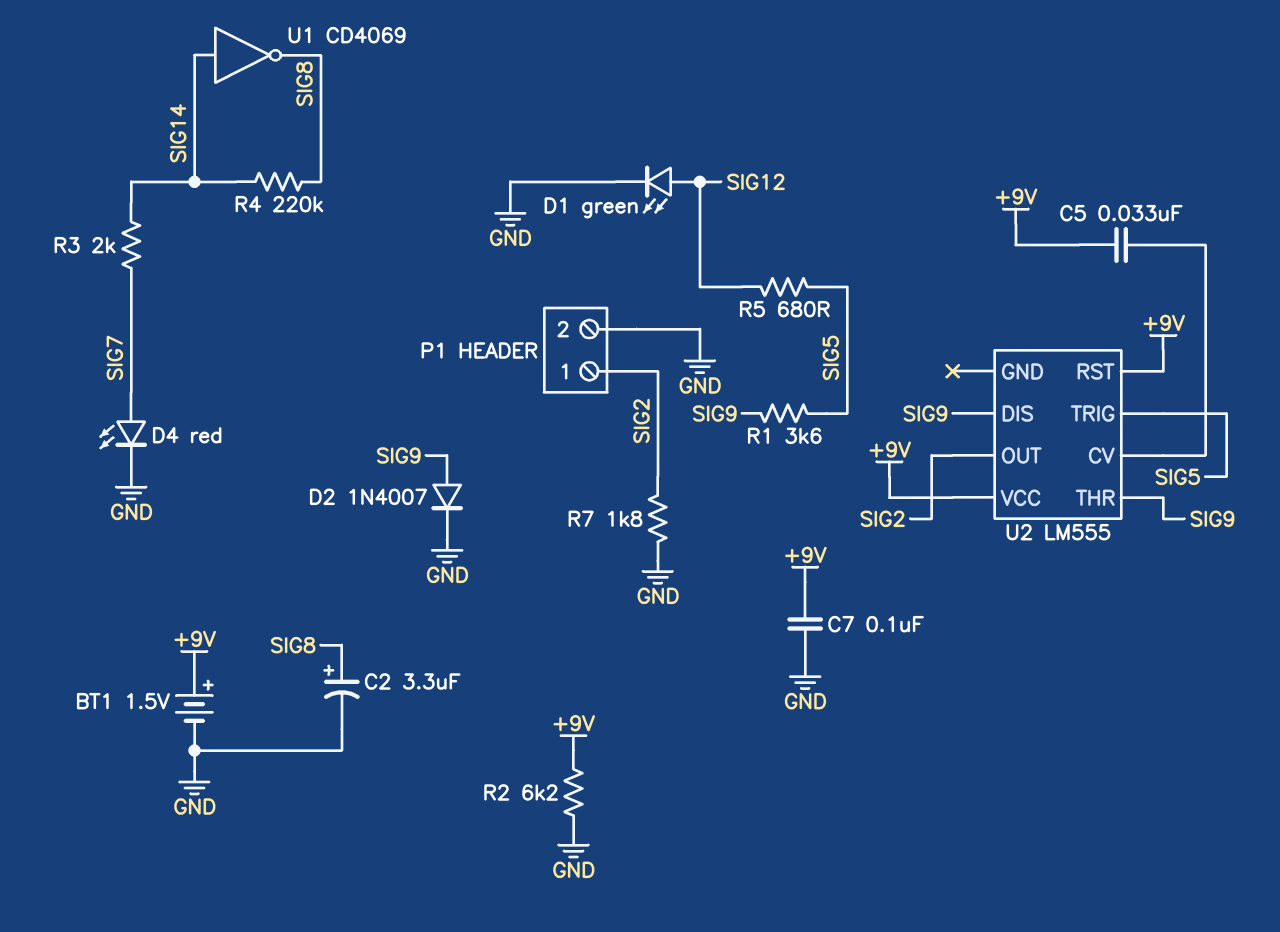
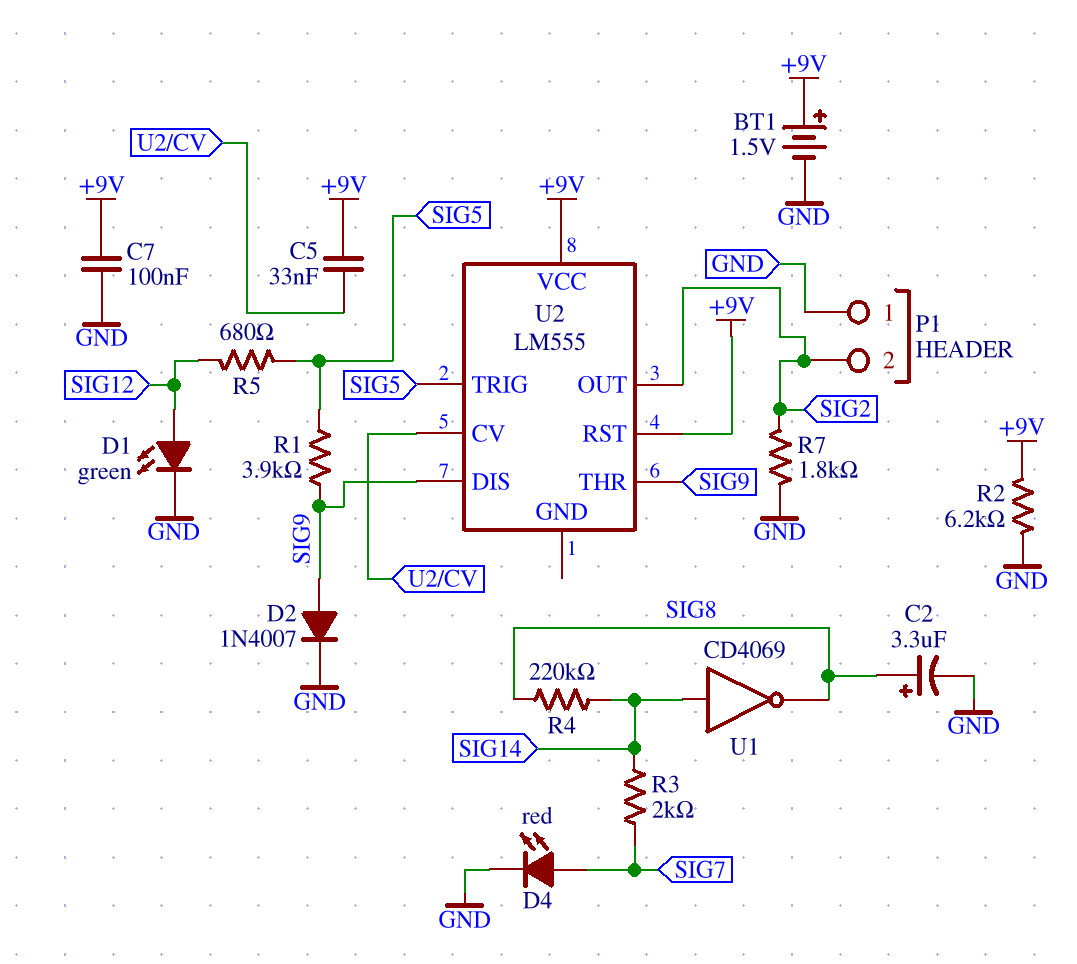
P1 pin 1: SIG2 -> GND
P1 pin 2: GND -> SIG2
R1: 3.6k (SIG5, SIG9) -> 3.9k (SIG5, SIG9)

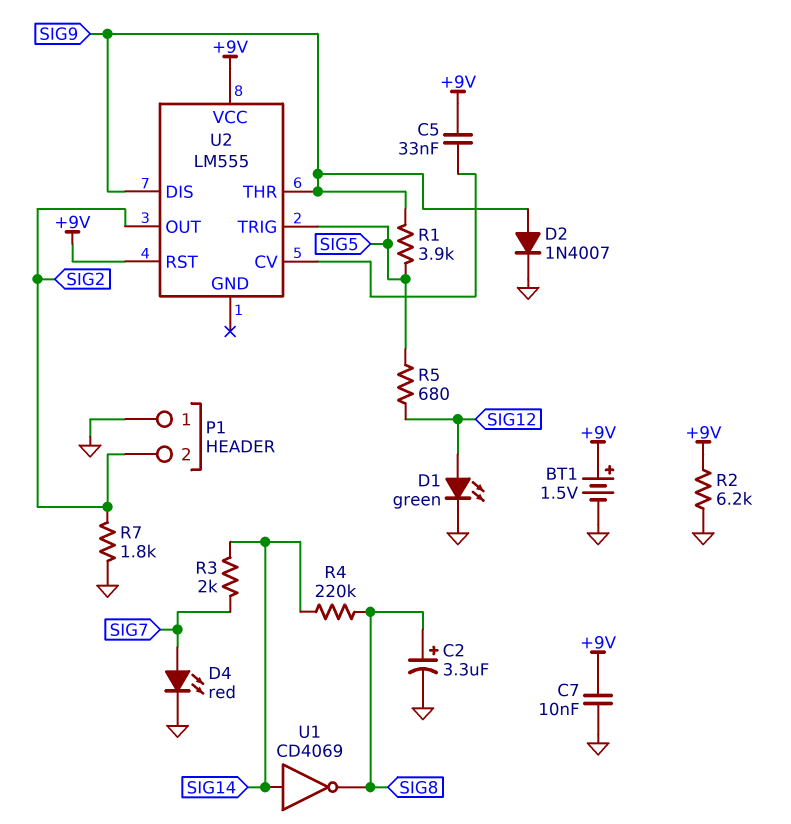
C7: 100nF (+9V, GND) -> 10nF (+9V, GND)

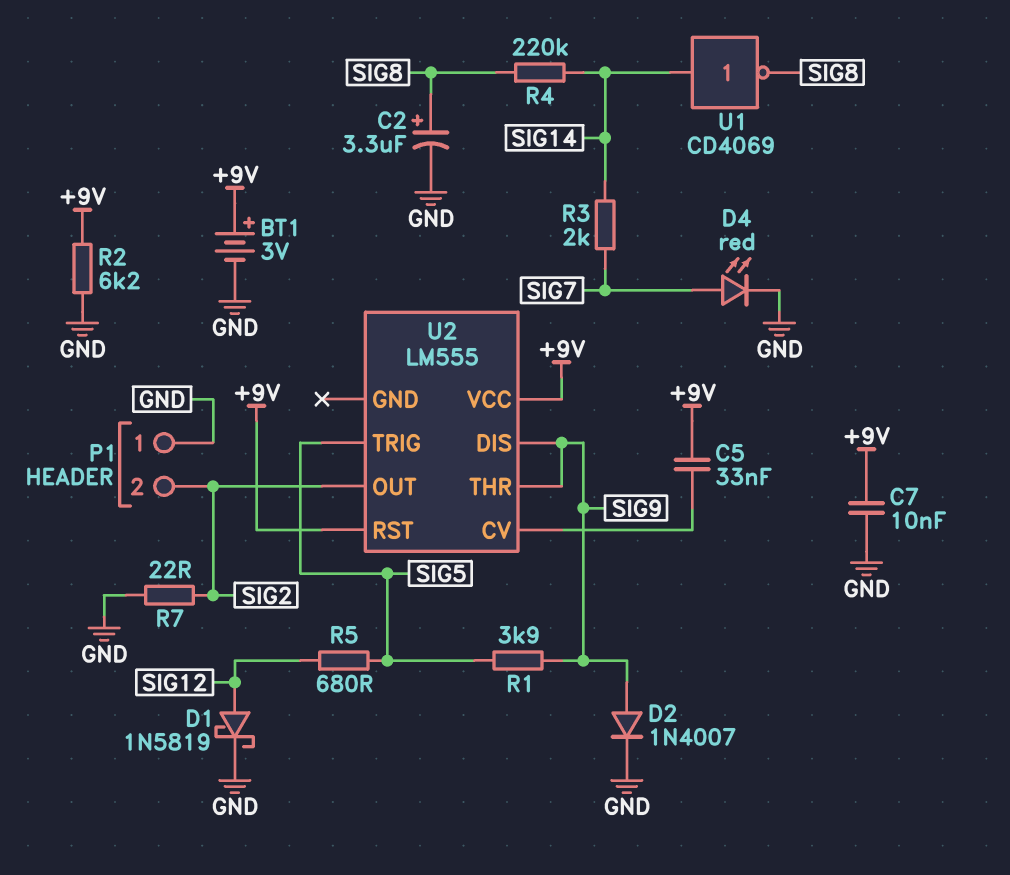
BT1: 1.5V (plus +9V, minus GND) -> 3V (plus +9V, minus GND)
D1: LED green (A SIG12, K GND) -> schottky 1N5819 (A SIG12, K GND)
R7: 1.8k (GND, SIG2) -> 22 (GND, SIG2)

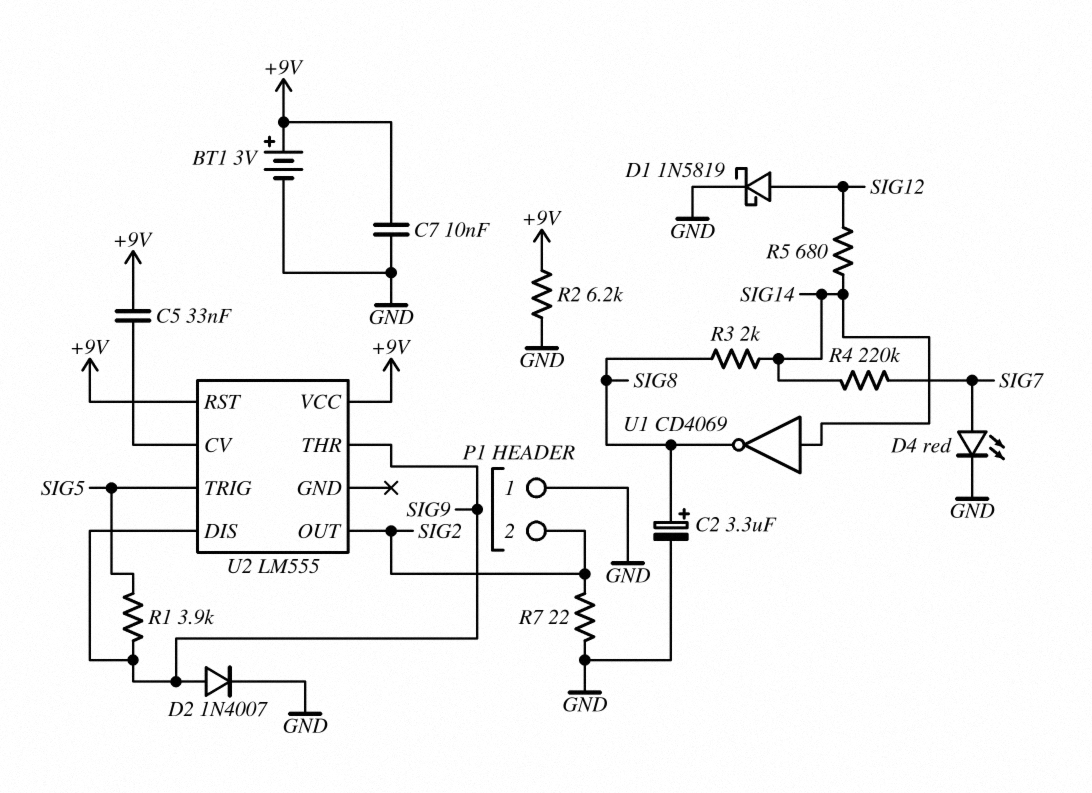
R3: 2k (SIG7, SIG14) -> 2k (SIG8, SIG14)
R4: 220k (SIG8, SIG14) -> 220k (SIG7, SIG14)
R5: 680 (SIG5, SIG12) -> 680 (SIG12, SIG14)

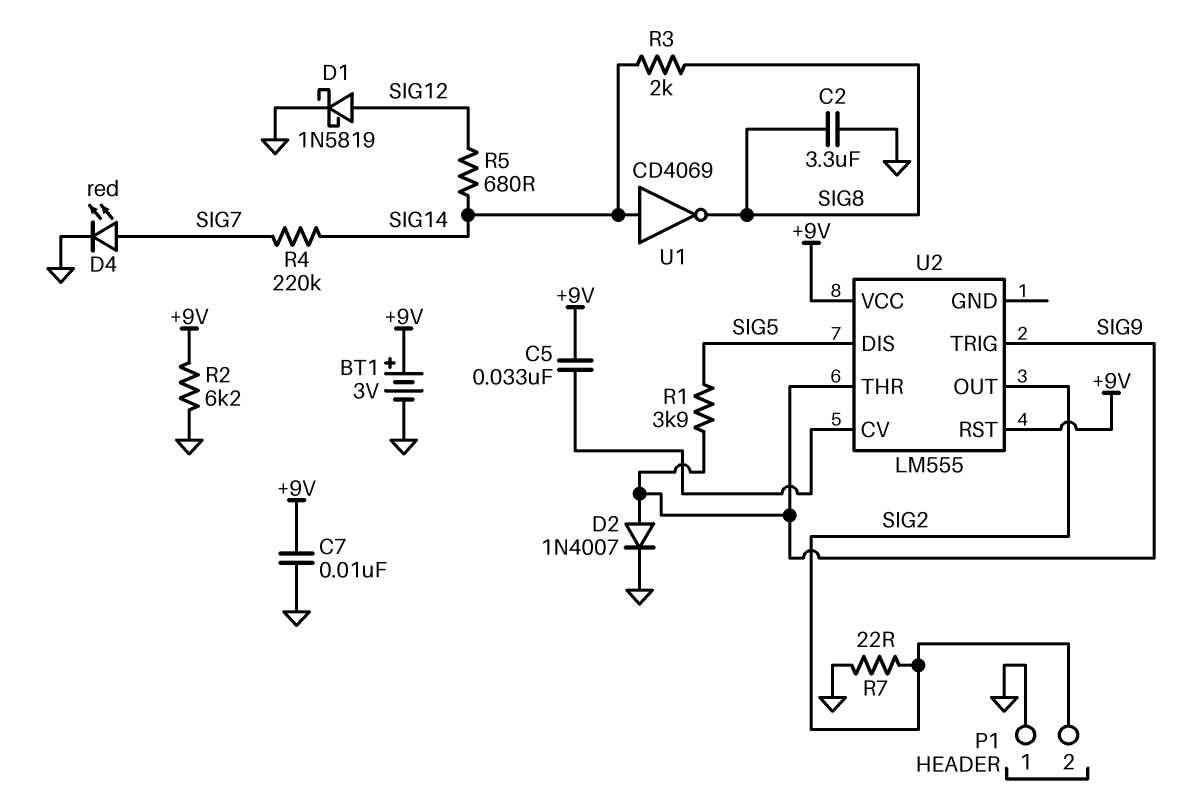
C2: 3.3uF (plus SIG8, minus GND) -> 3.3uF (GND, SIG8)
U2 pin DIS: SIG9 -> SIG5
U2 pin TRIG: SIG5 -> SIG9

